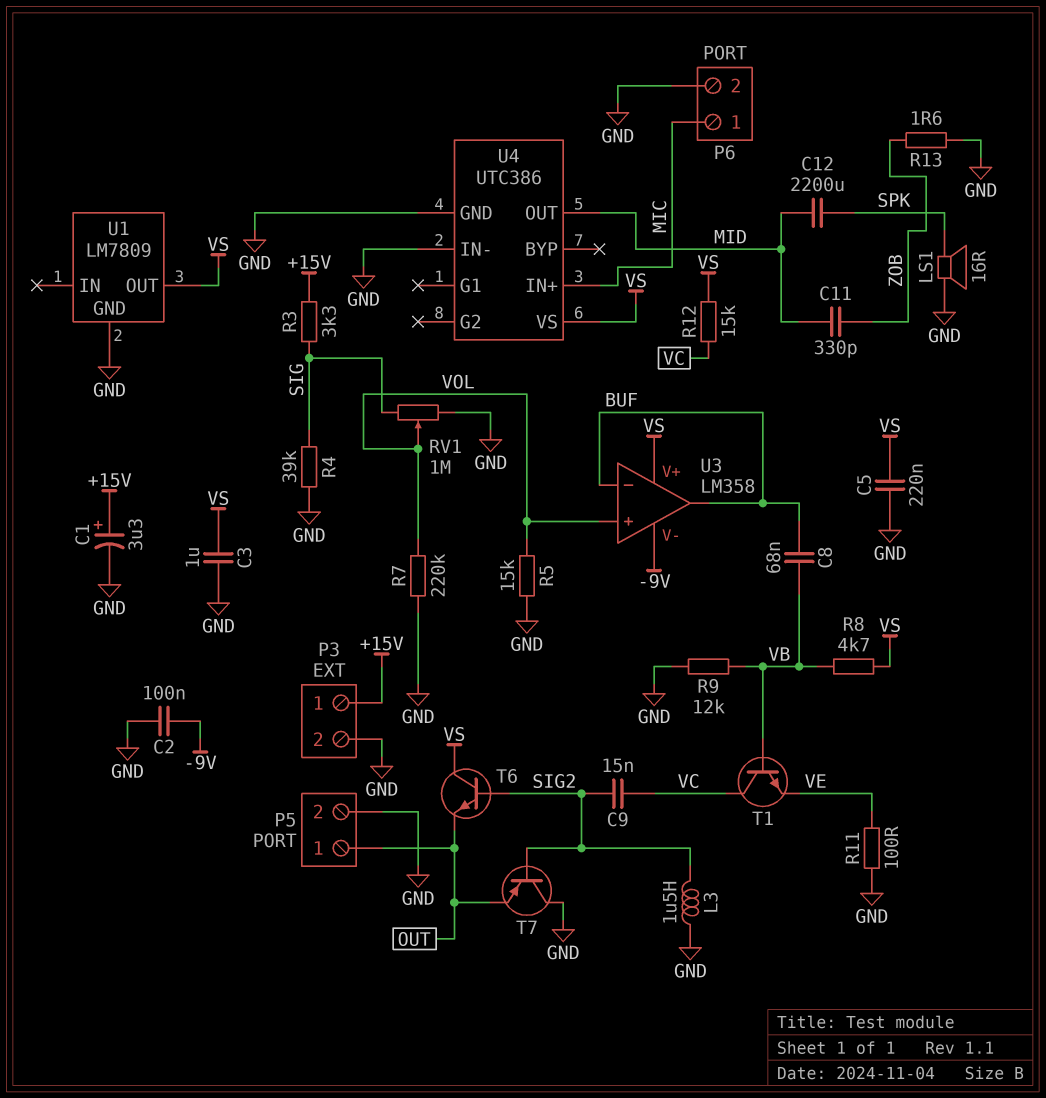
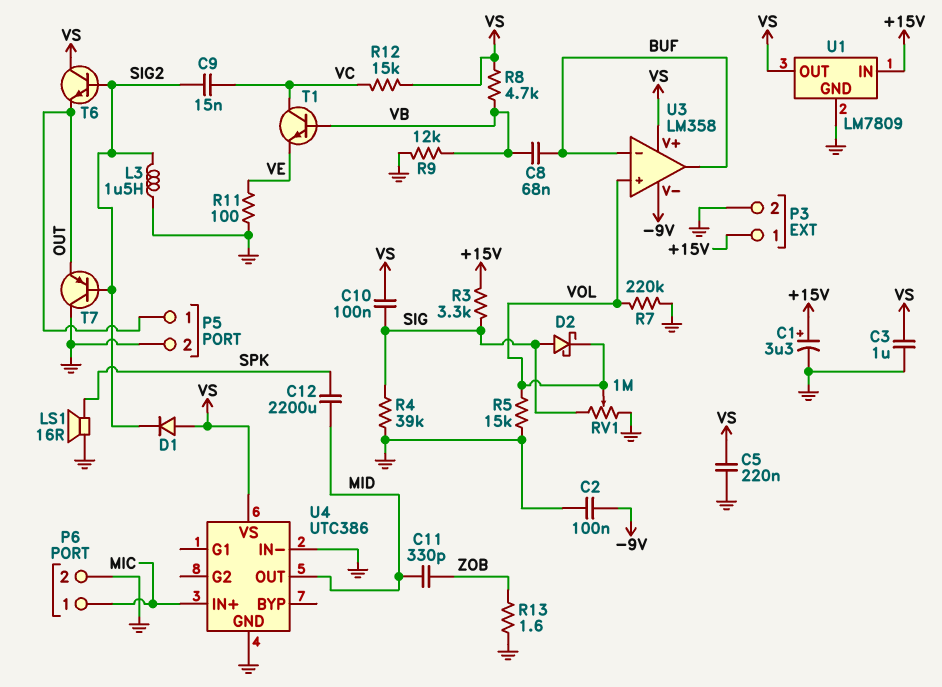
C10: none -> 100nF (SIG, VS)
D1: none -> diode (A VS, K SIG2)
D2: none -> schottky (A SIG, K VOL)
U1 pin IN: none -> +15V

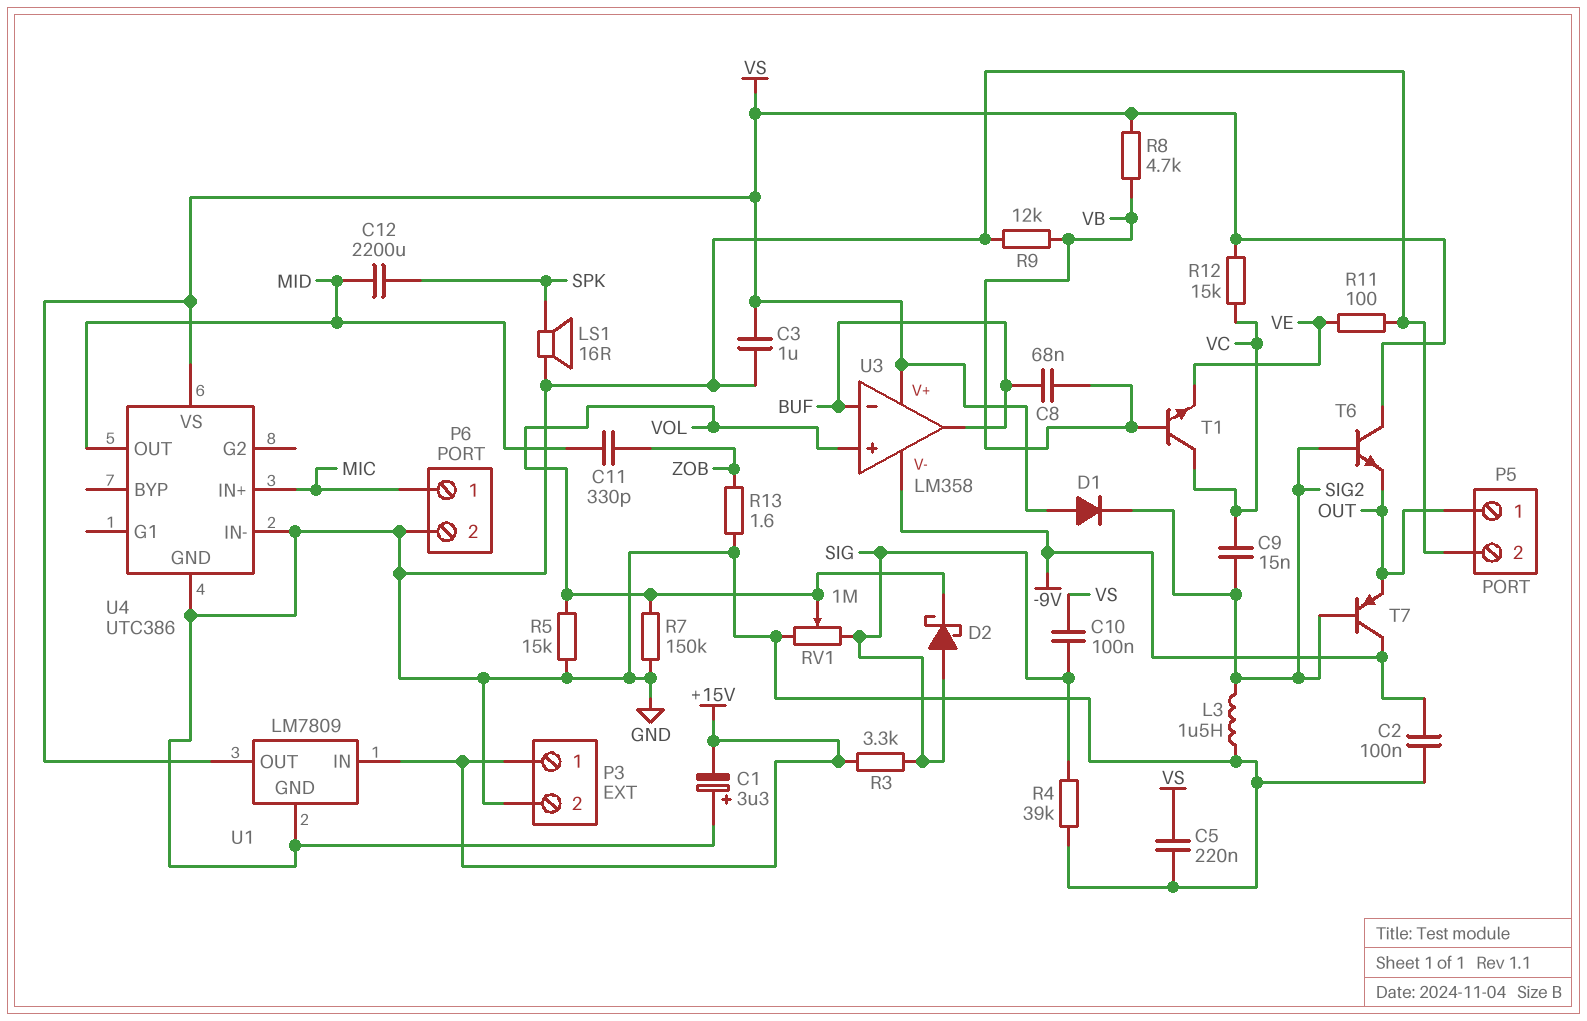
C1: 3.3uF (plus +15V, minus GND) -> 3.3uF (plus GND, minus +15V)
R7: 220k (GND, VOL) -> 150k (GND, VOL)
T7: PNP (B SIG2, C GND, E OUT) -> PNP (B SIG2, C -9V, E OUT)

